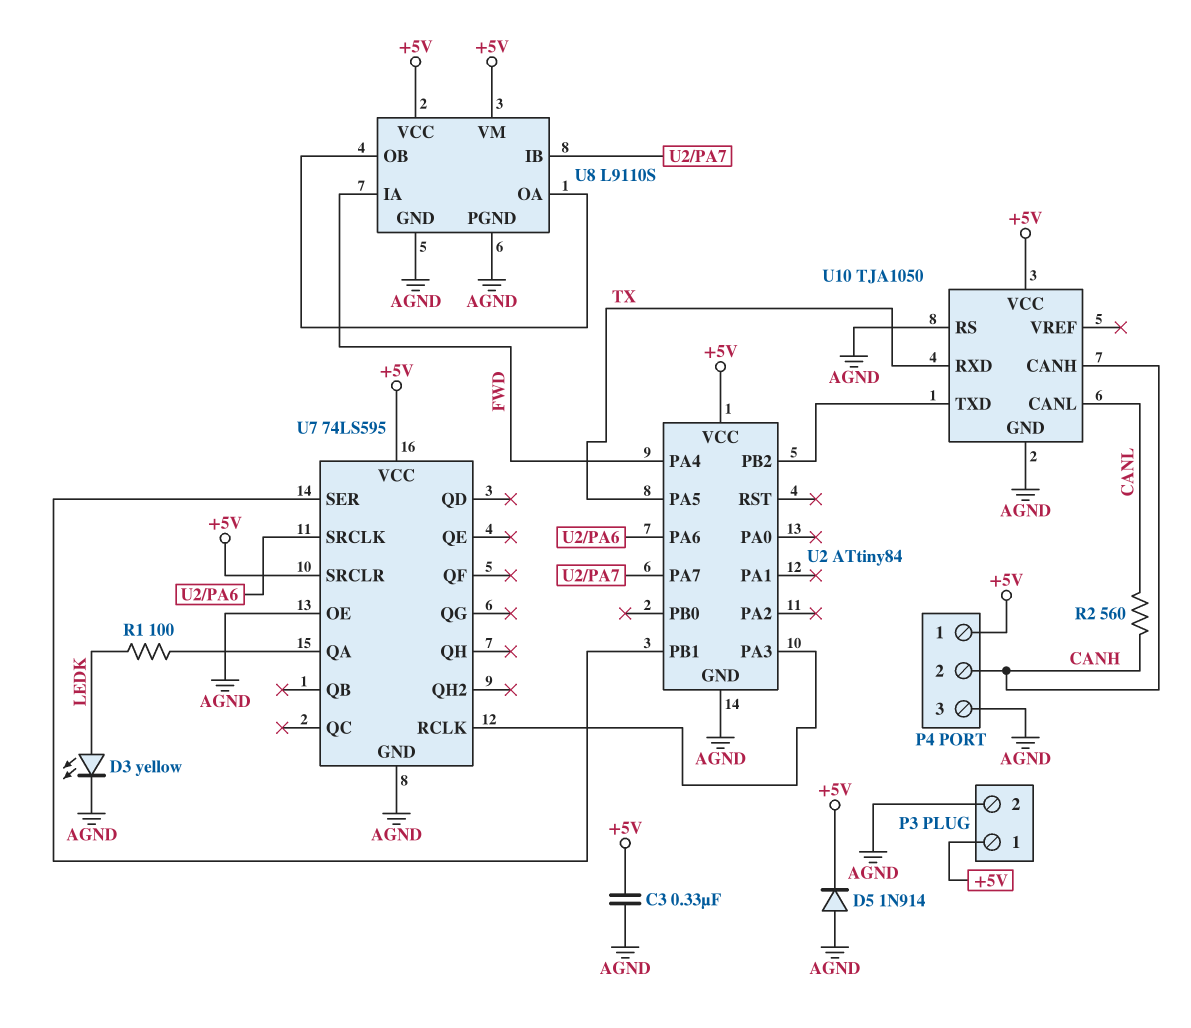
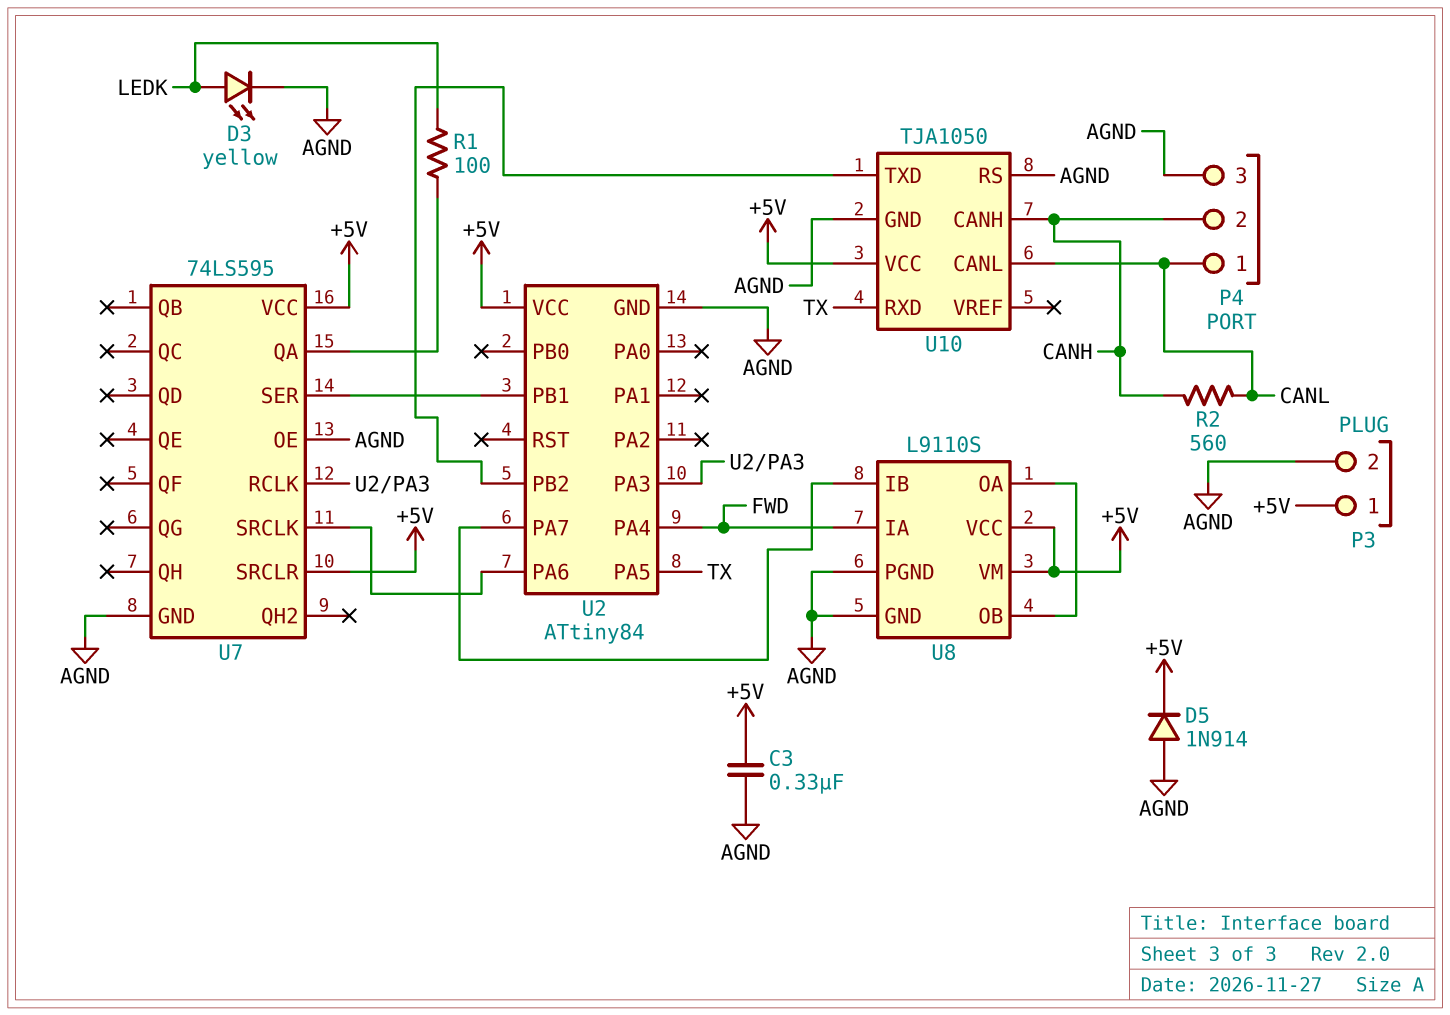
P4 pin 1: +5V -> CANL

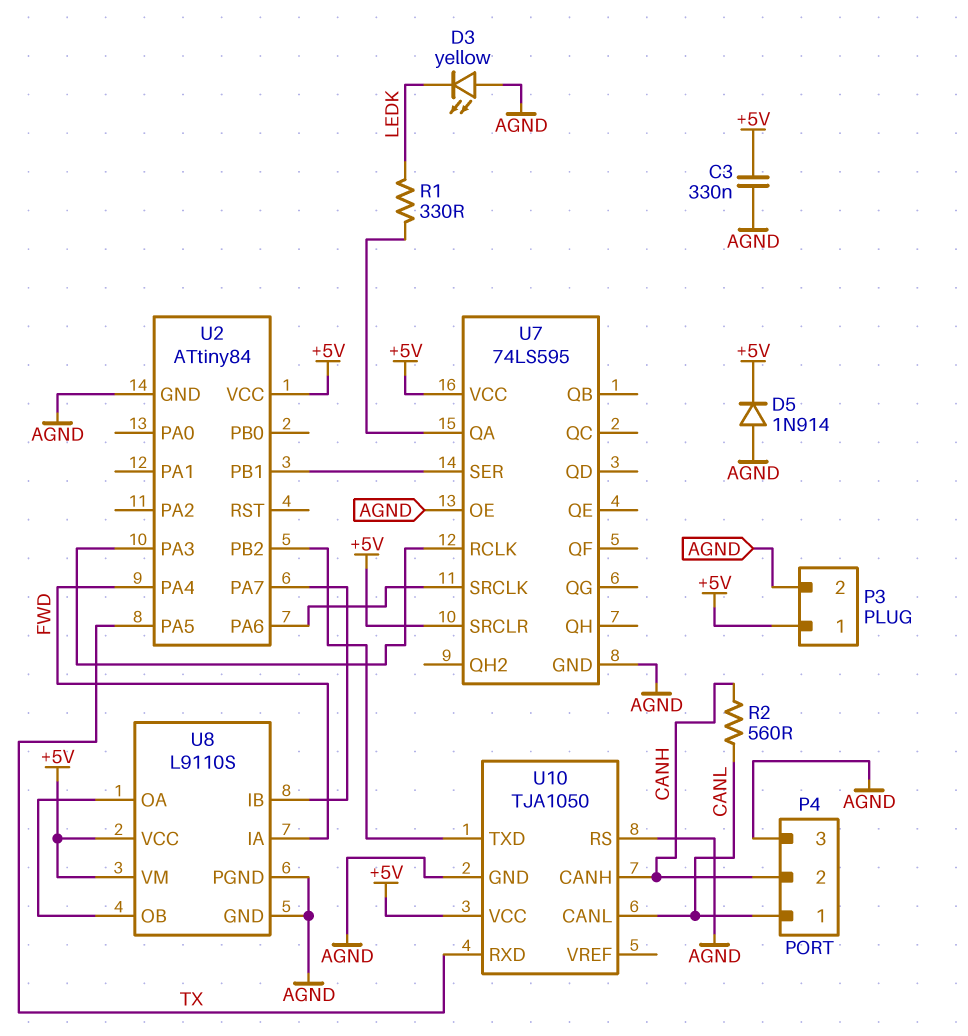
D3: LED yellow (A LEDK, K AGND) -> LED yellow (A AGND, K LEDK)
R1: 100 (LEDK, U7/QA) -> 330 (LEDK, U7/QA)

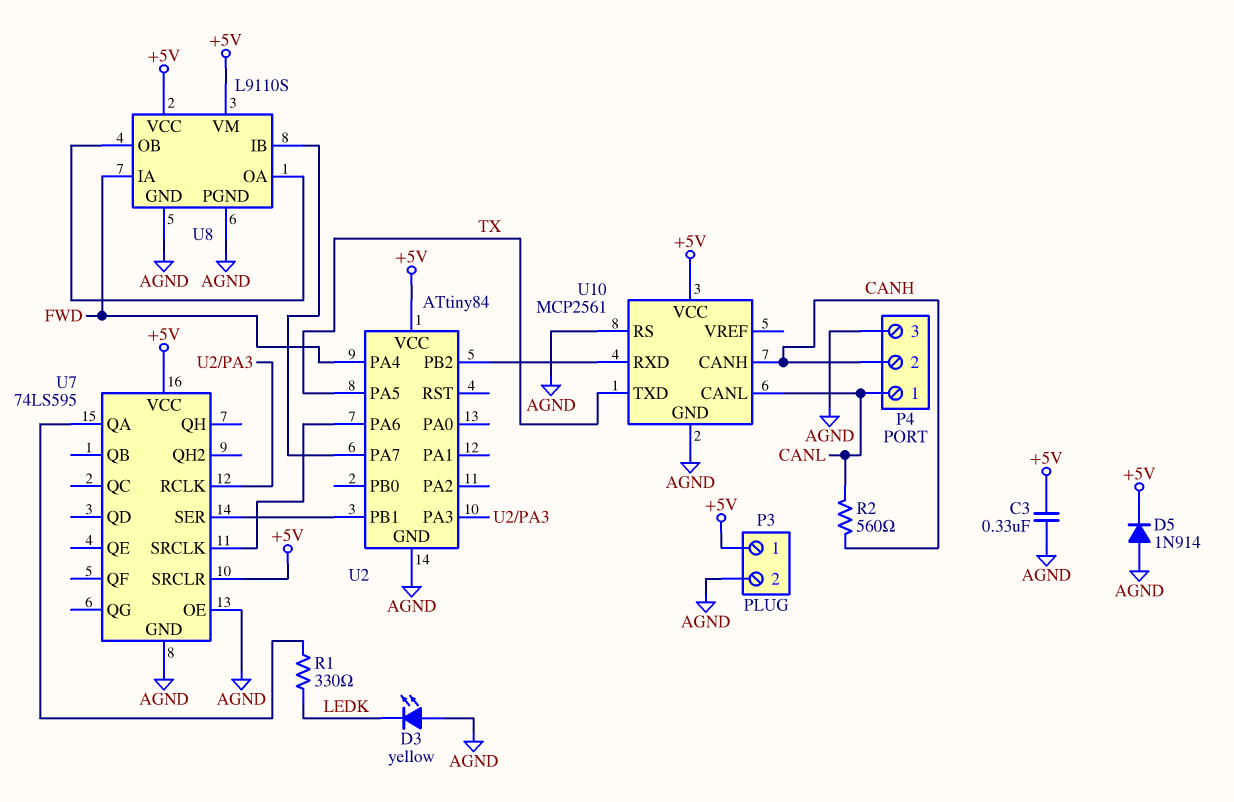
U10: TJA1050 -> MCP2561
U10 pin RXD: TX -> U2/PB2
U10 pin TXD: U2/PB2 -> TX

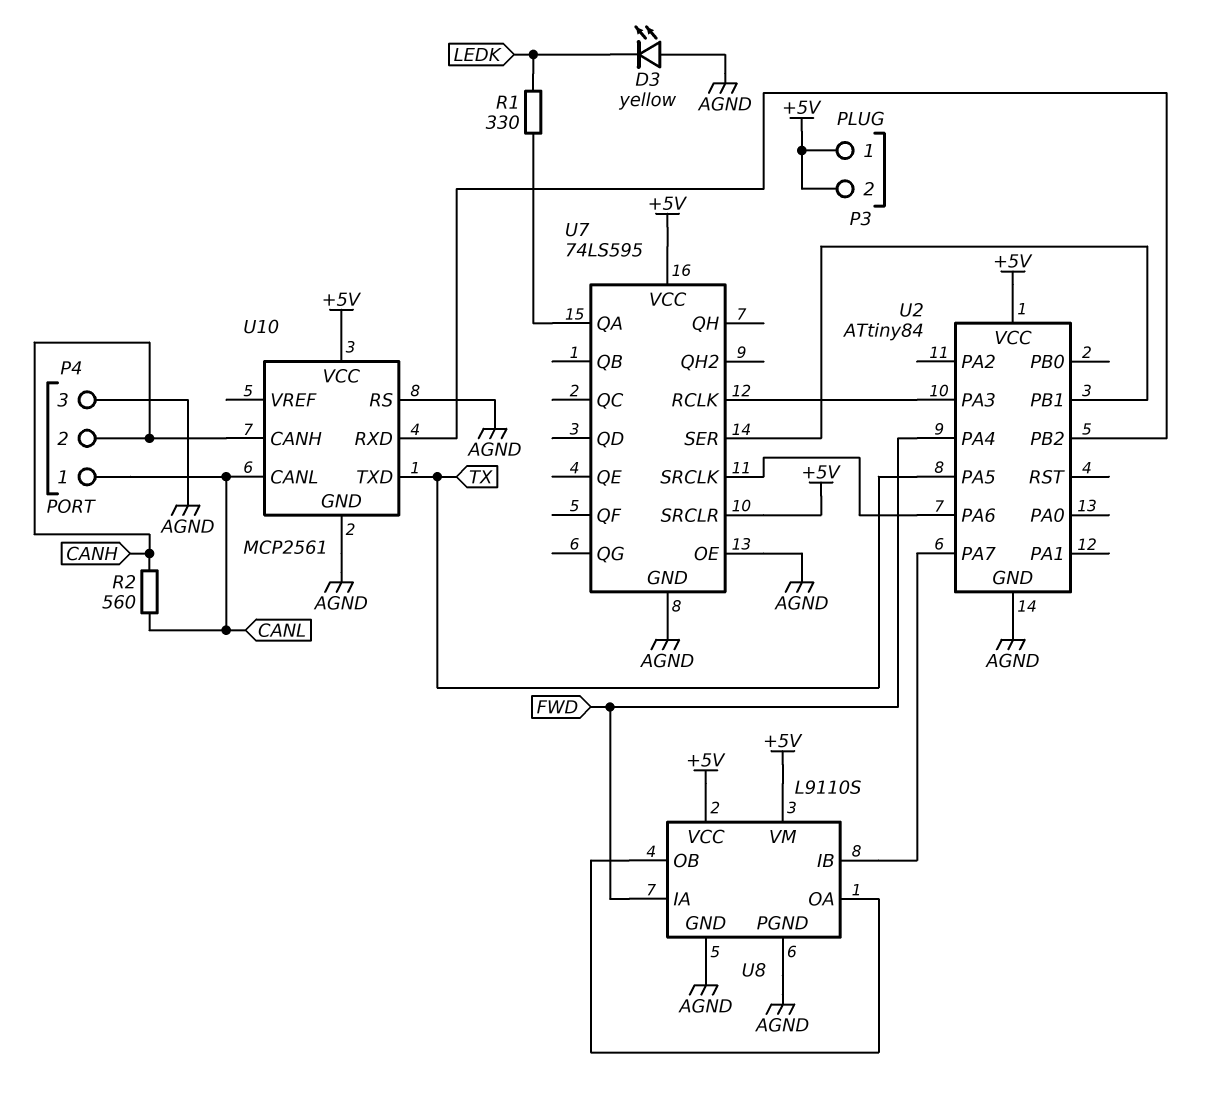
C3: 330nF (+5V, AGND) -> none
D5: diode 1N914 (A AGND, K +5V) -> none
P3 pin 2: AGND -> +5V

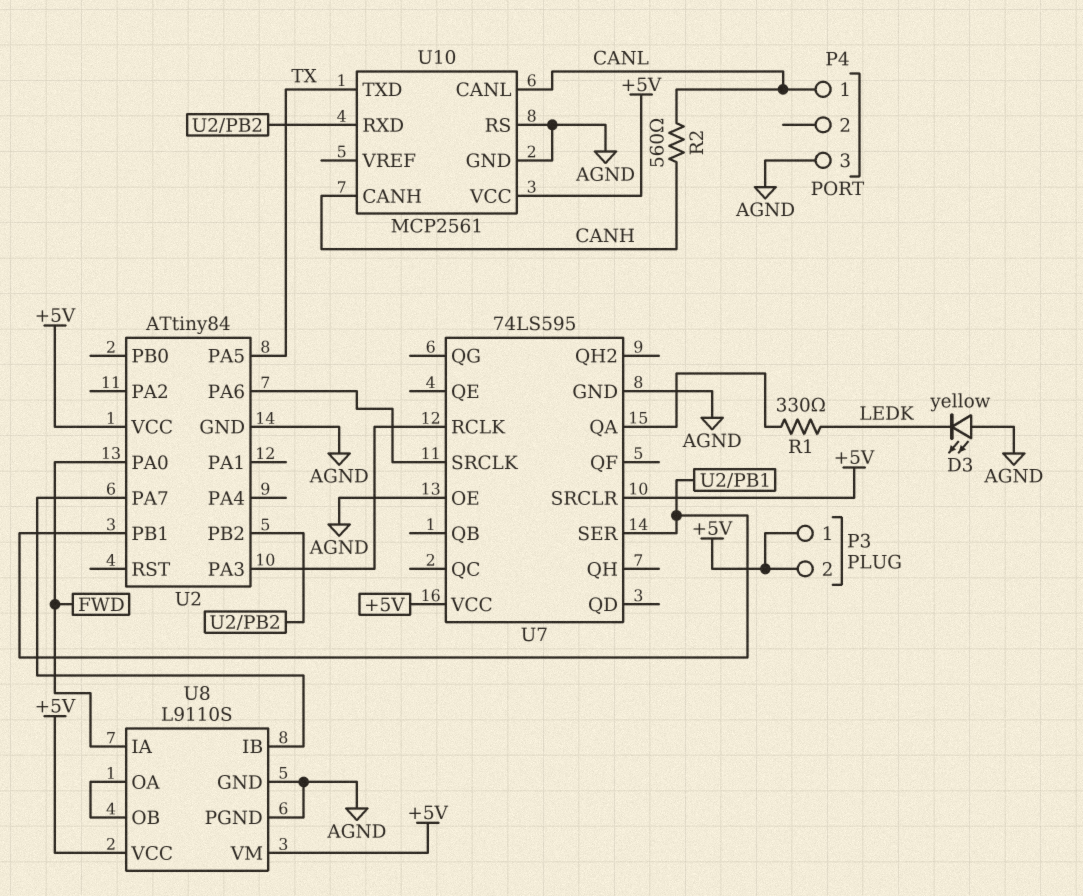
P4 pin 2: CANH -> none
U2 pin PA0: none -> FWD
U2 pin PA4: FWD -> none

